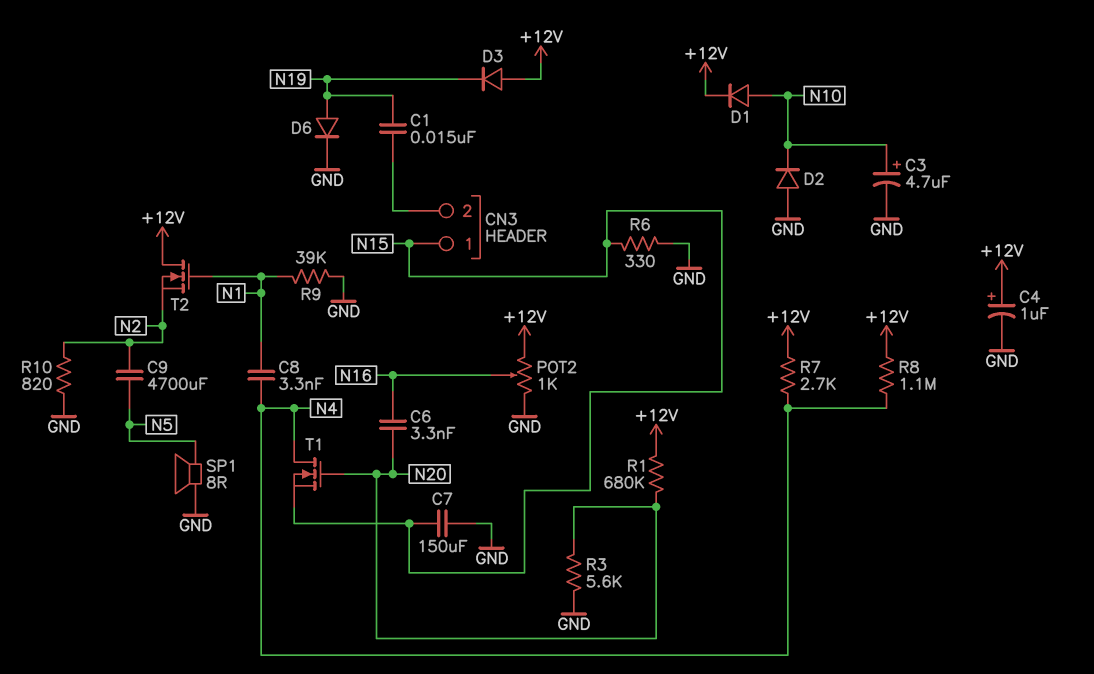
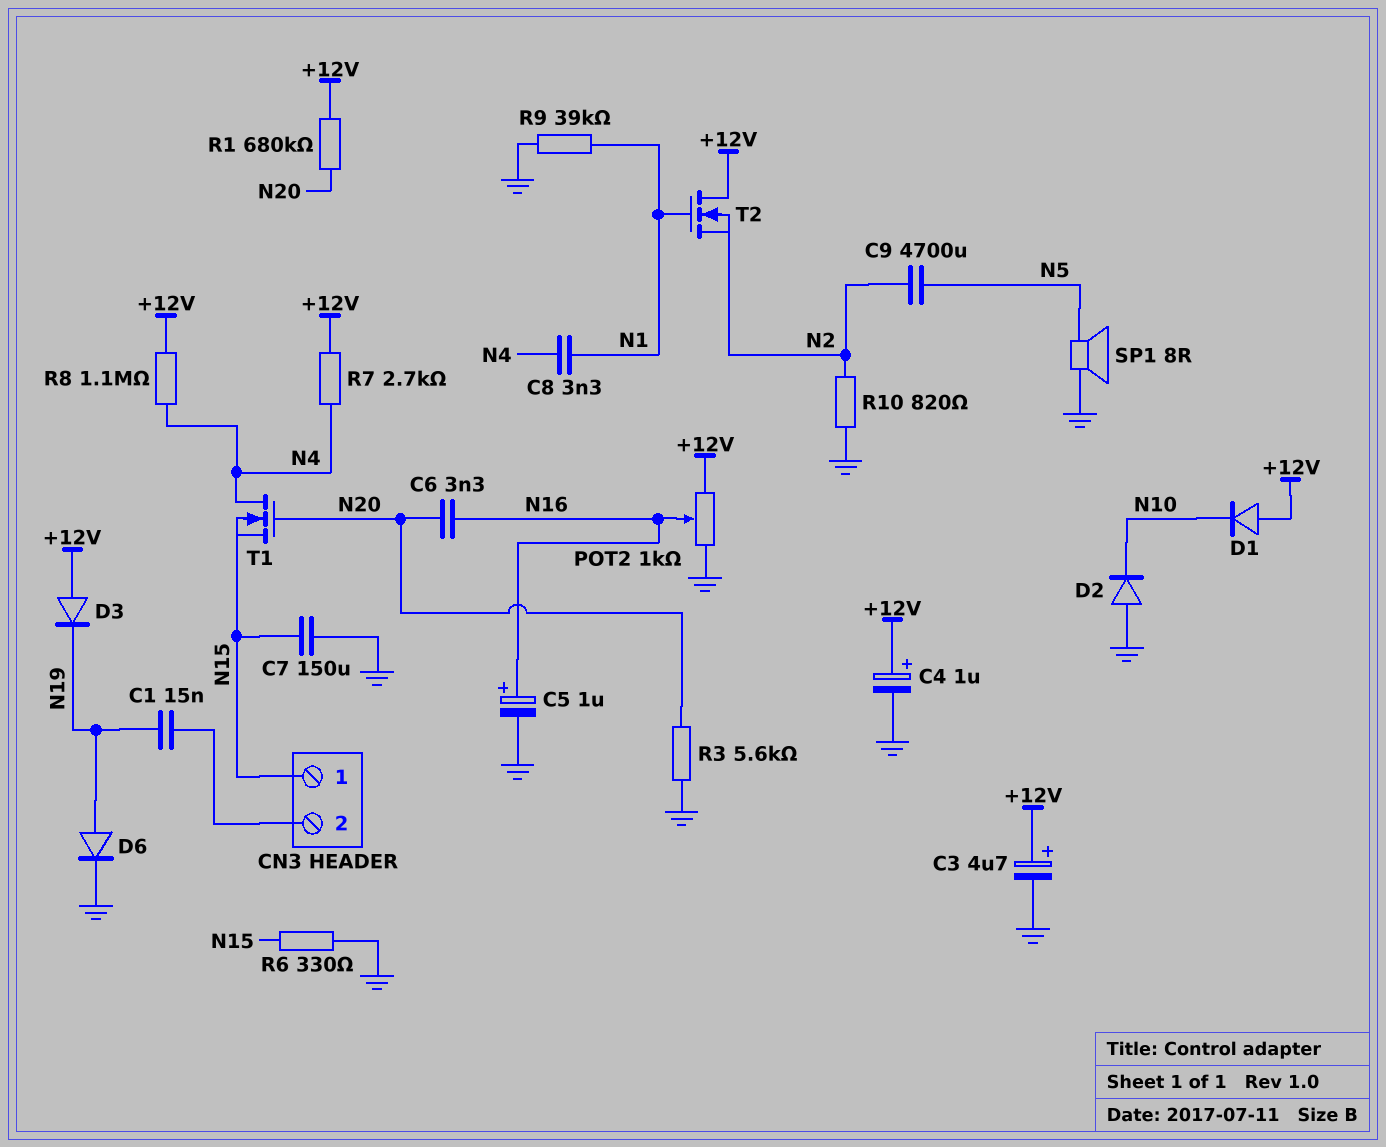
C3: 4.7uF (plus N10, minus GND) -> 4.7uF (plus +12V, minus GND)
C5: none -> 1uF (plus N16, minus GND)
D1: diode (A N10, K +12V) -> diode (A +12V, K N10)

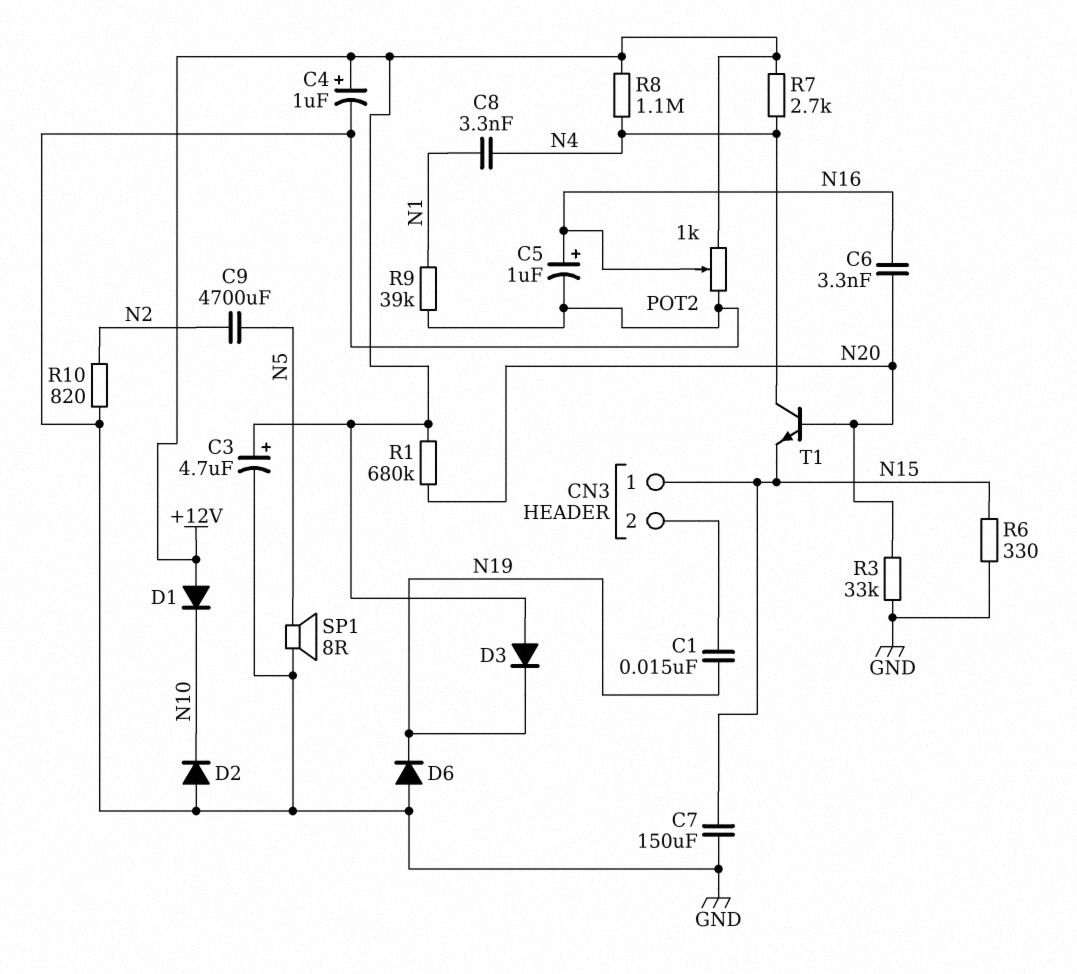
D6: diode (A N19, K GND) -> diode (A GND, K N19)
R3: 5.6k (GND, N20) -> 33k (GND, N20)
T1: NMOS (G N20, D N4, S N15) -> NPN (B N20, C N4, E N15)
T2: NMOS (G N1, D +12V, S N2) -> none

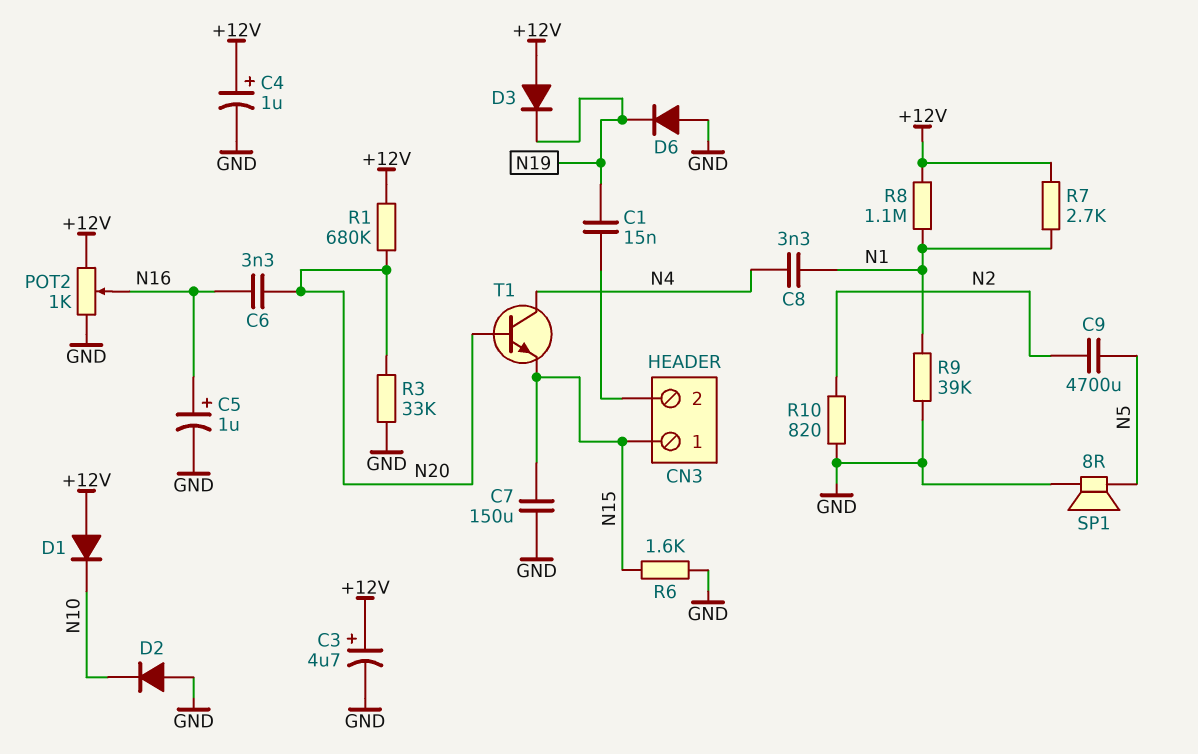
R6: 330 (GND, N15) -> 1.6k (GND, N15)
R7: 2.7k (+12V, N4) -> 2.7k (+12V, N1)
R8: 1.1M (+12V, N4) -> 1.1M (+12V, N1)

